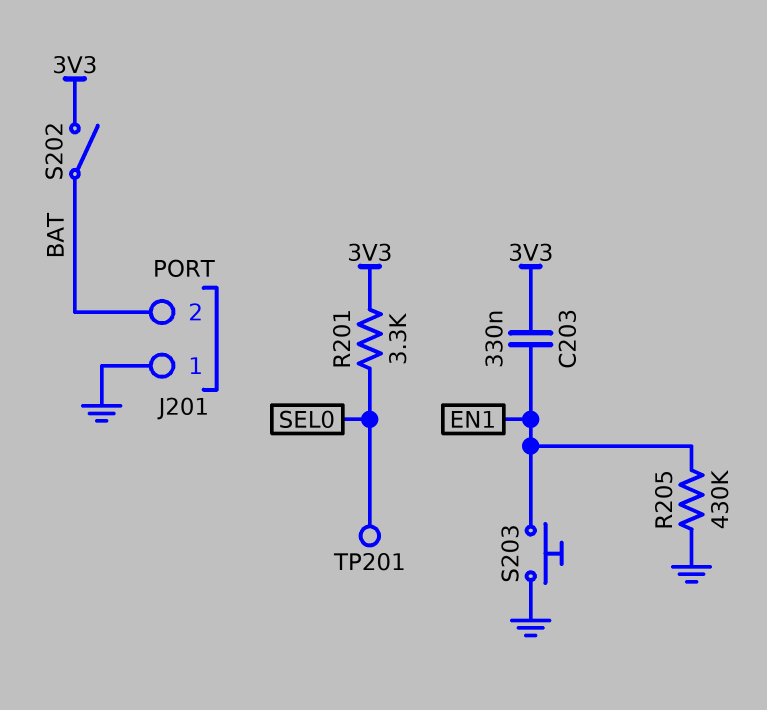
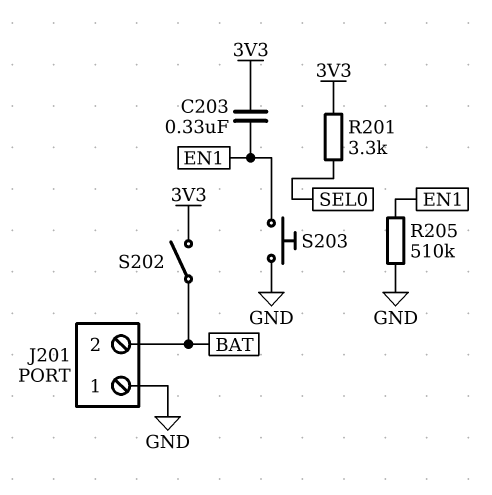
R205: 430k (EN1, GND) -> 510k (EN1, GND)
TP201: test point (SEL0) -> none

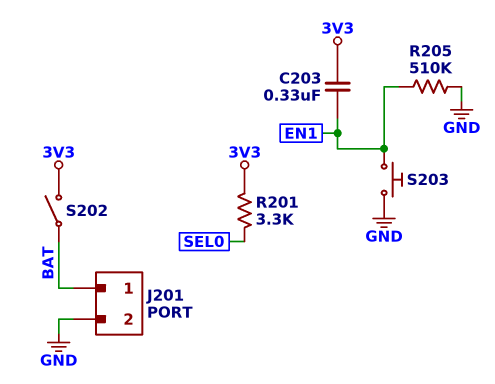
J201 pin 1: GND -> BAT
J201 pin 2: BAT -> GND

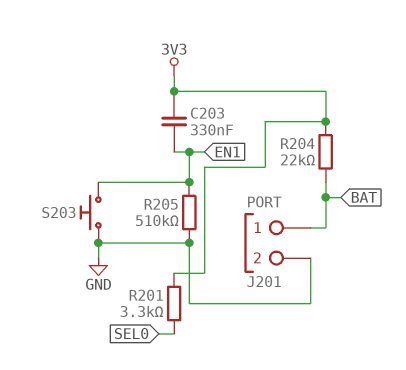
R204: none -> 22k (3V3, BAT)
S202: switch (3V3, BAT) -> none

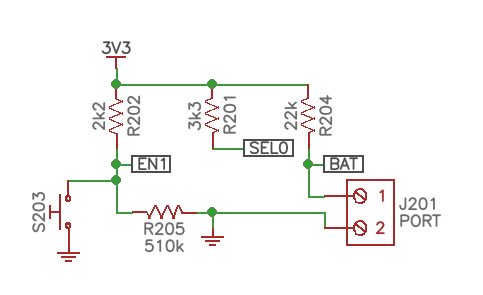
C203: 330nF (3V3, EN1) -> none
R202: none -> 2.2k (3V3, EN1)

